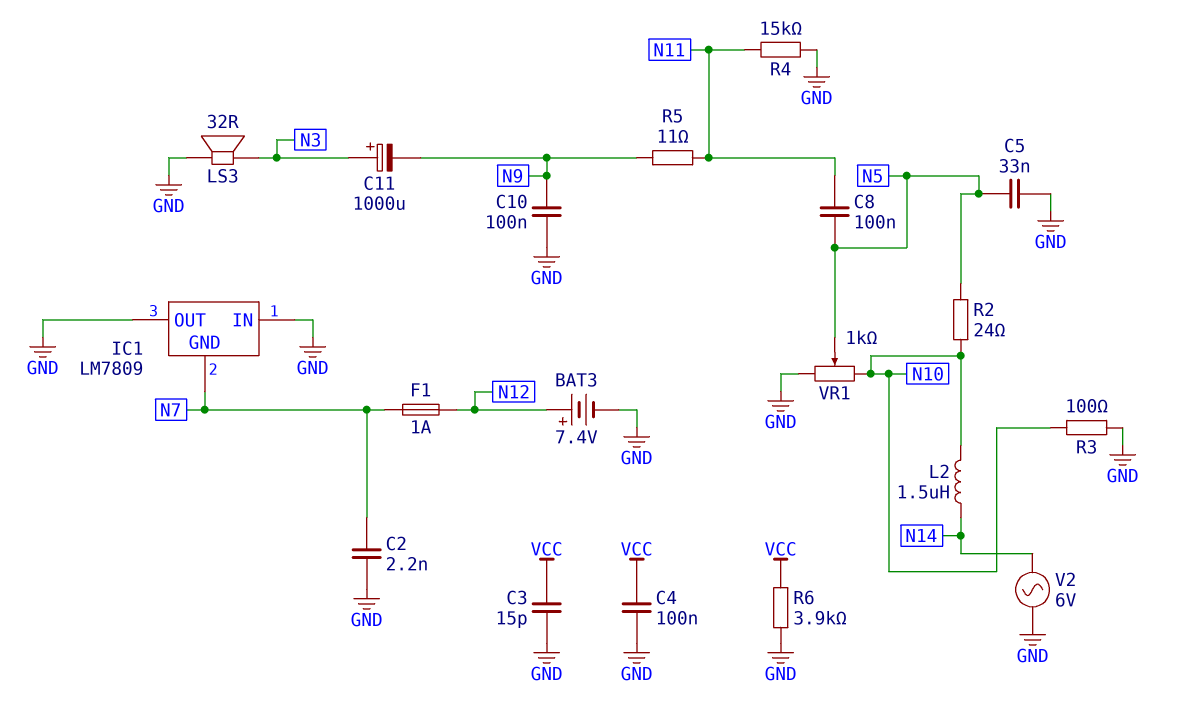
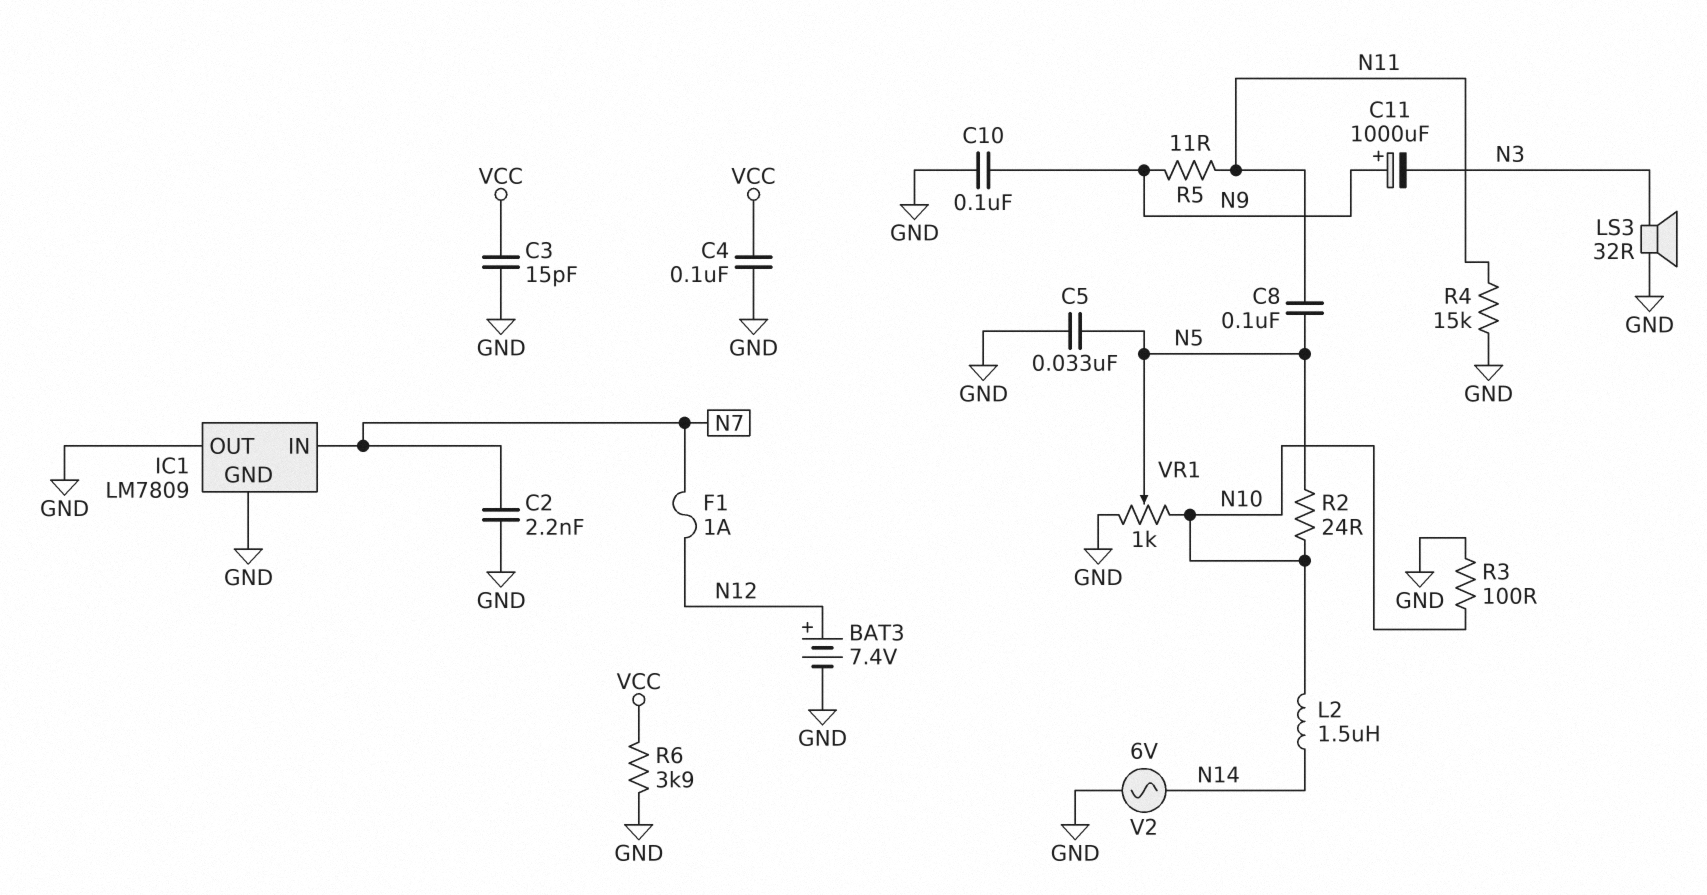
C11: 1000uF (plus N3, minus N9) -> 1000uF (plus N9, minus N3)
IC1 pin GND: N7 -> GND
IC1 pin IN: GND -> N7

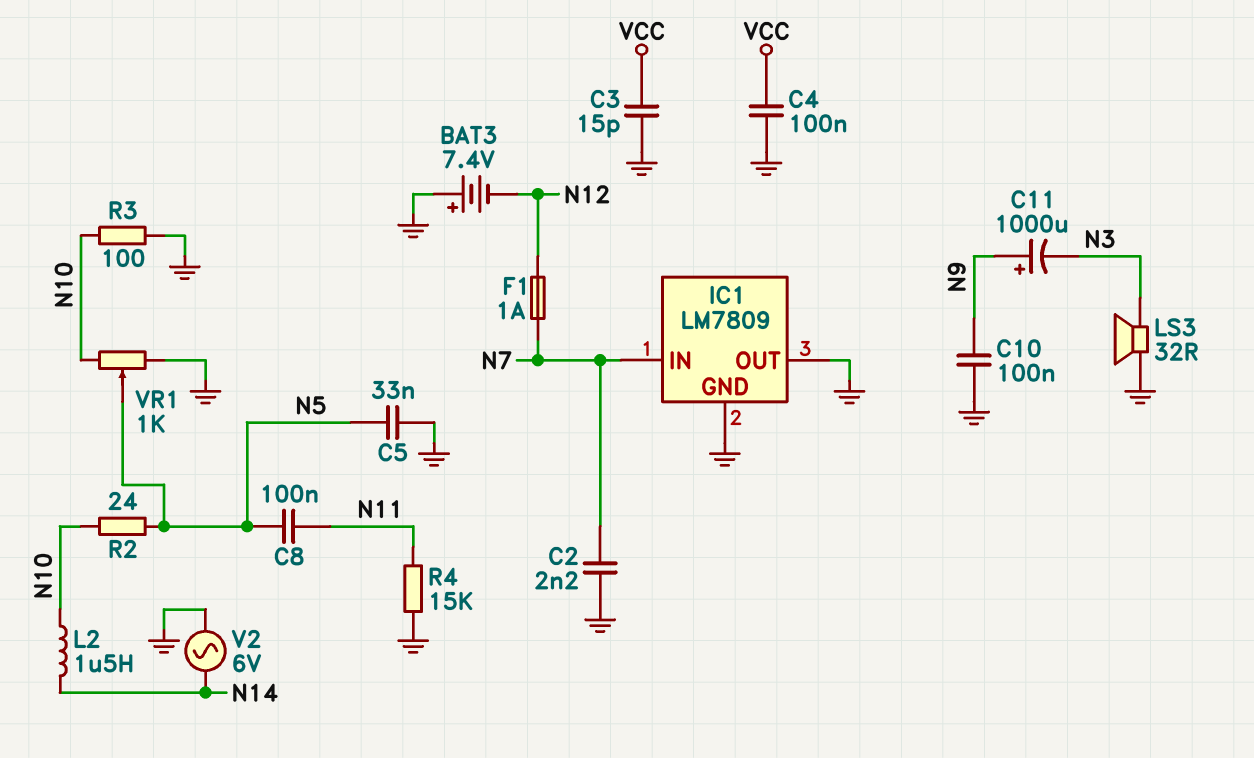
BAT3: 7.4V (plus N12, minus GND) -> 7.4V (plus GND, minus N12)
R5: 11 (N9, N11) -> none
R6: 3.9k (GND, VCC) -> none

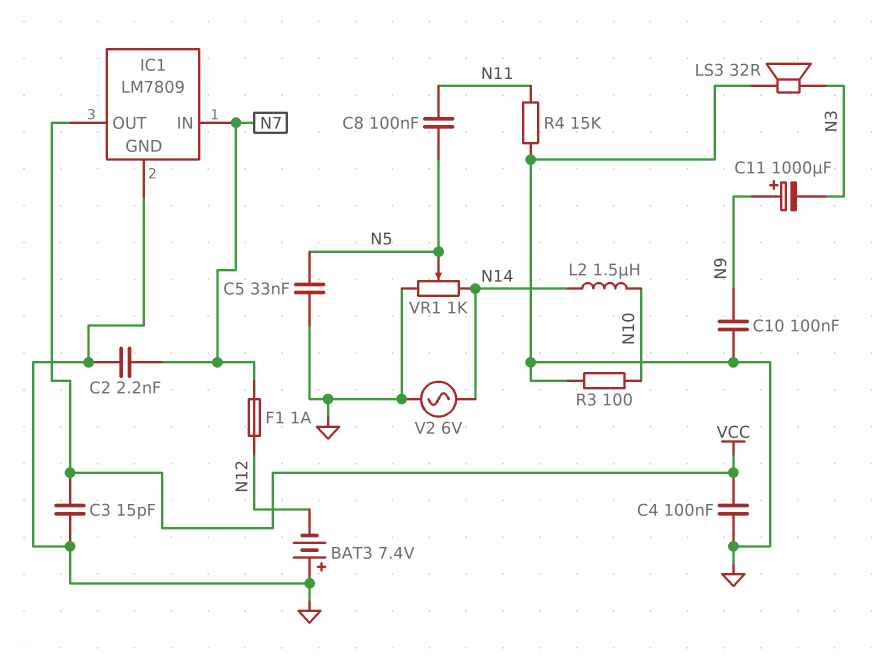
IC1 pin OUT: GND -> VCC
R2: 24 (N5, N10) -> none
VR1: 1k (GND, N10, wiper N5) -> 1k (GND, N14, wiper N5)

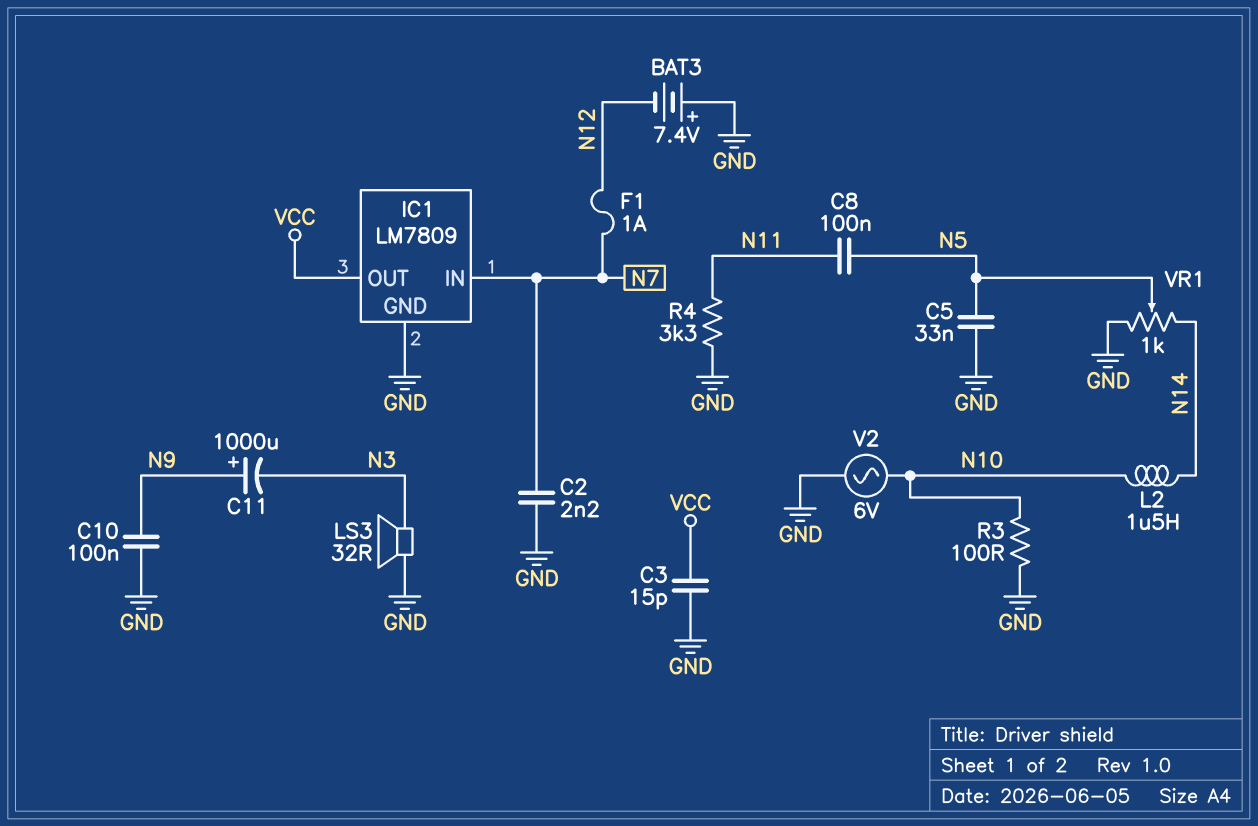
C4: 100nF (GND, VCC) -> none
R4: 15k (GND, N11) -> 3.3k (GND, N11)
V2: AC 6V (GND, N14) -> AC 6V (GND, N10)

